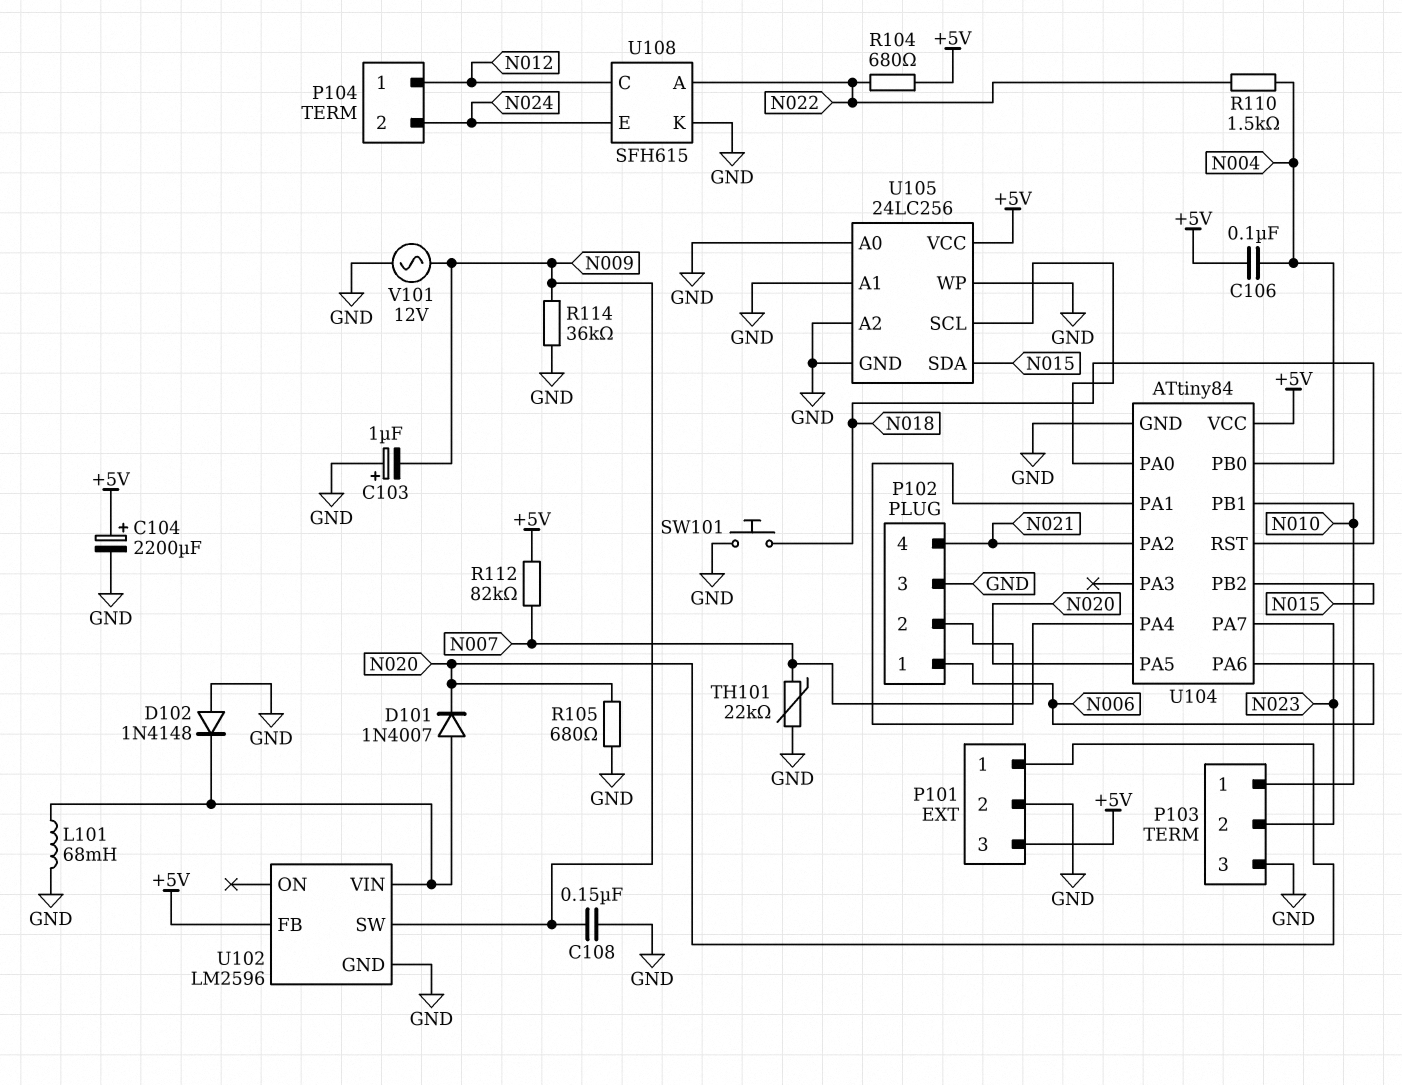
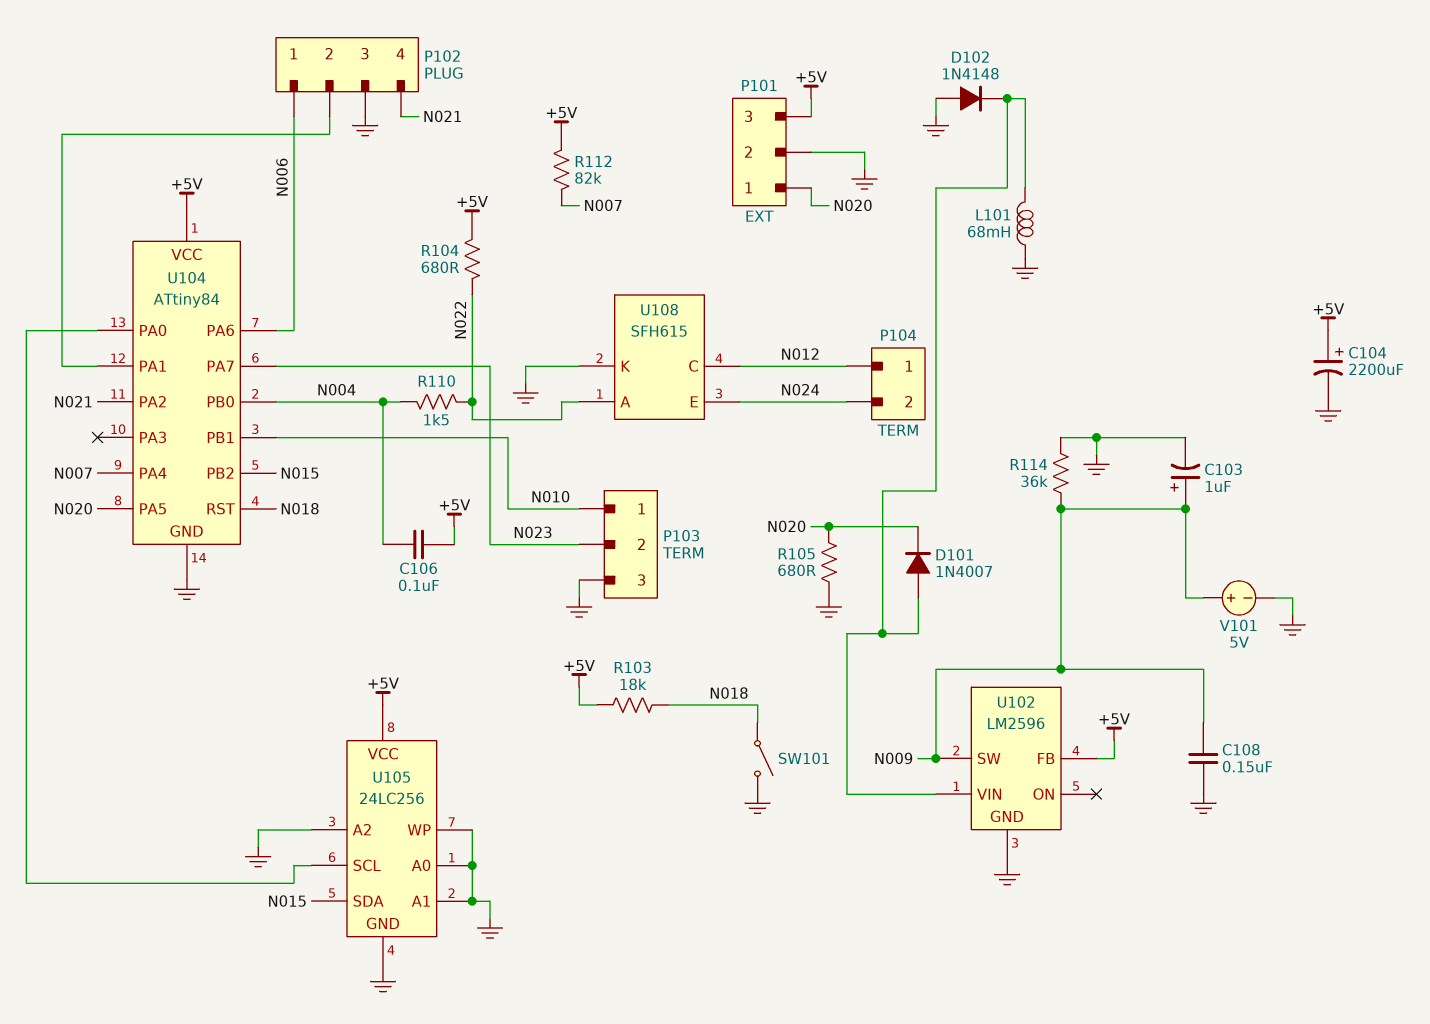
C103: 1uF (plus GND, minus N009) -> 1uF (plus N009, minus GND)
R103: none -> 18k (+5V, N018)
SW101: button (GND, N018) -> switch (GND, N018)
TH101: 22k (GND, N007) -> none
V101: AC 12V (GND, N009) -> 5V (plus N009, minus GND)

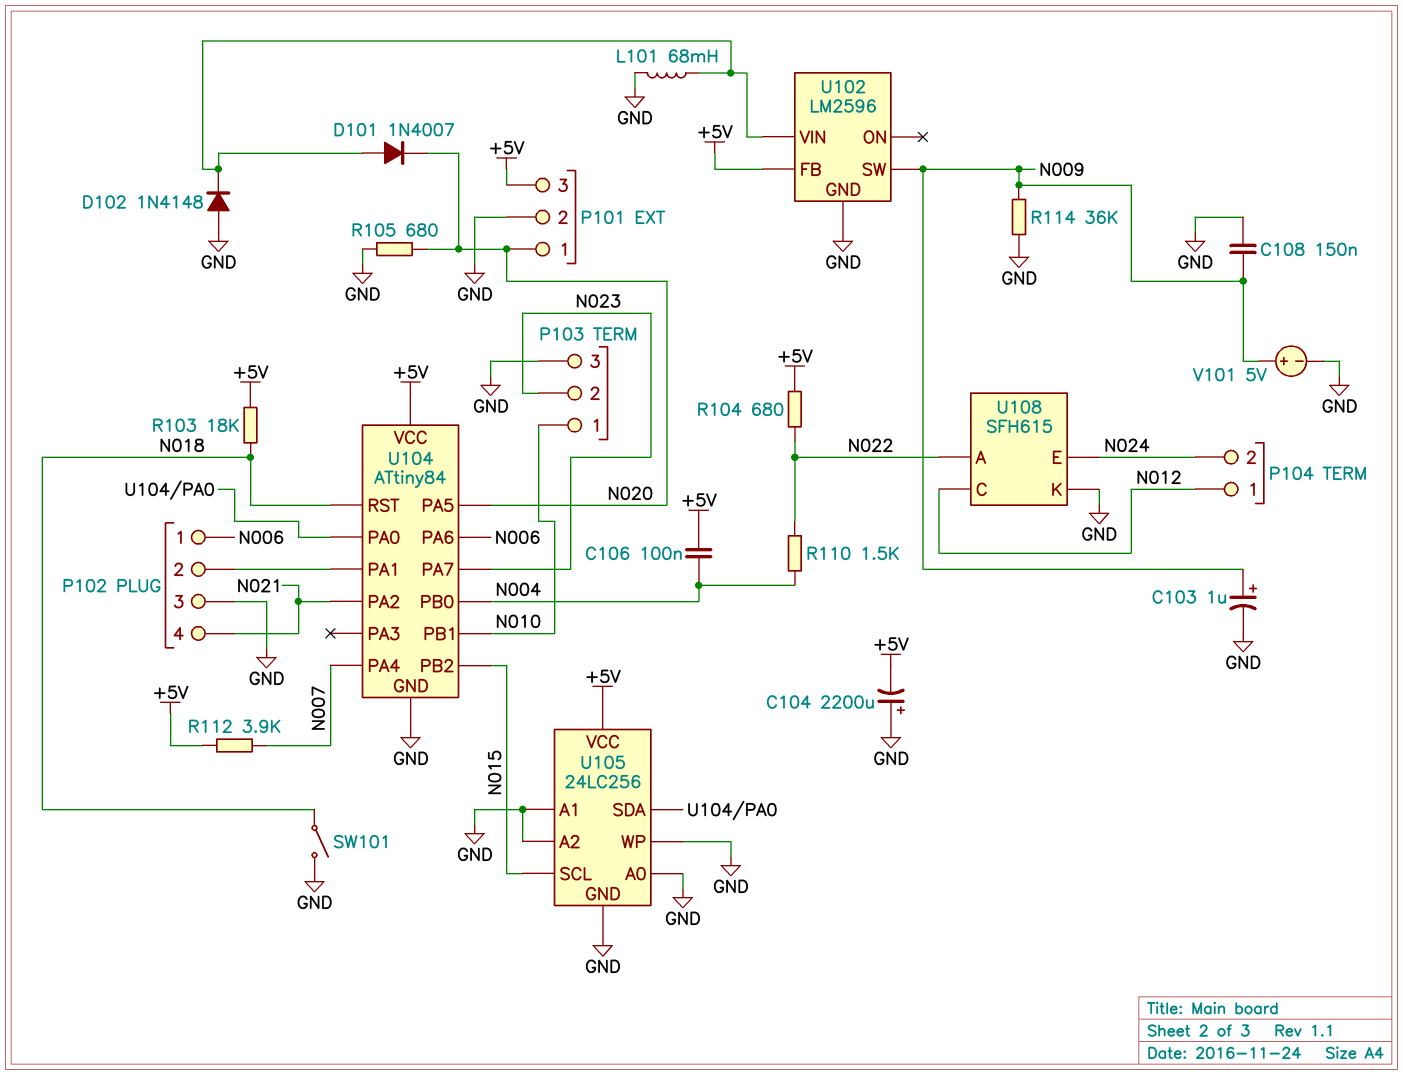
C104: 2200uF (plus +5V, minus GND) -> 2200uF (plus GND, minus +5V)
R112: 82k (+5V, N007) -> 3.9k (+5V, N007)
U105 pin SCL: U104/PA0 -> N015
U105 pin SDA: N015 -> U104/PA0

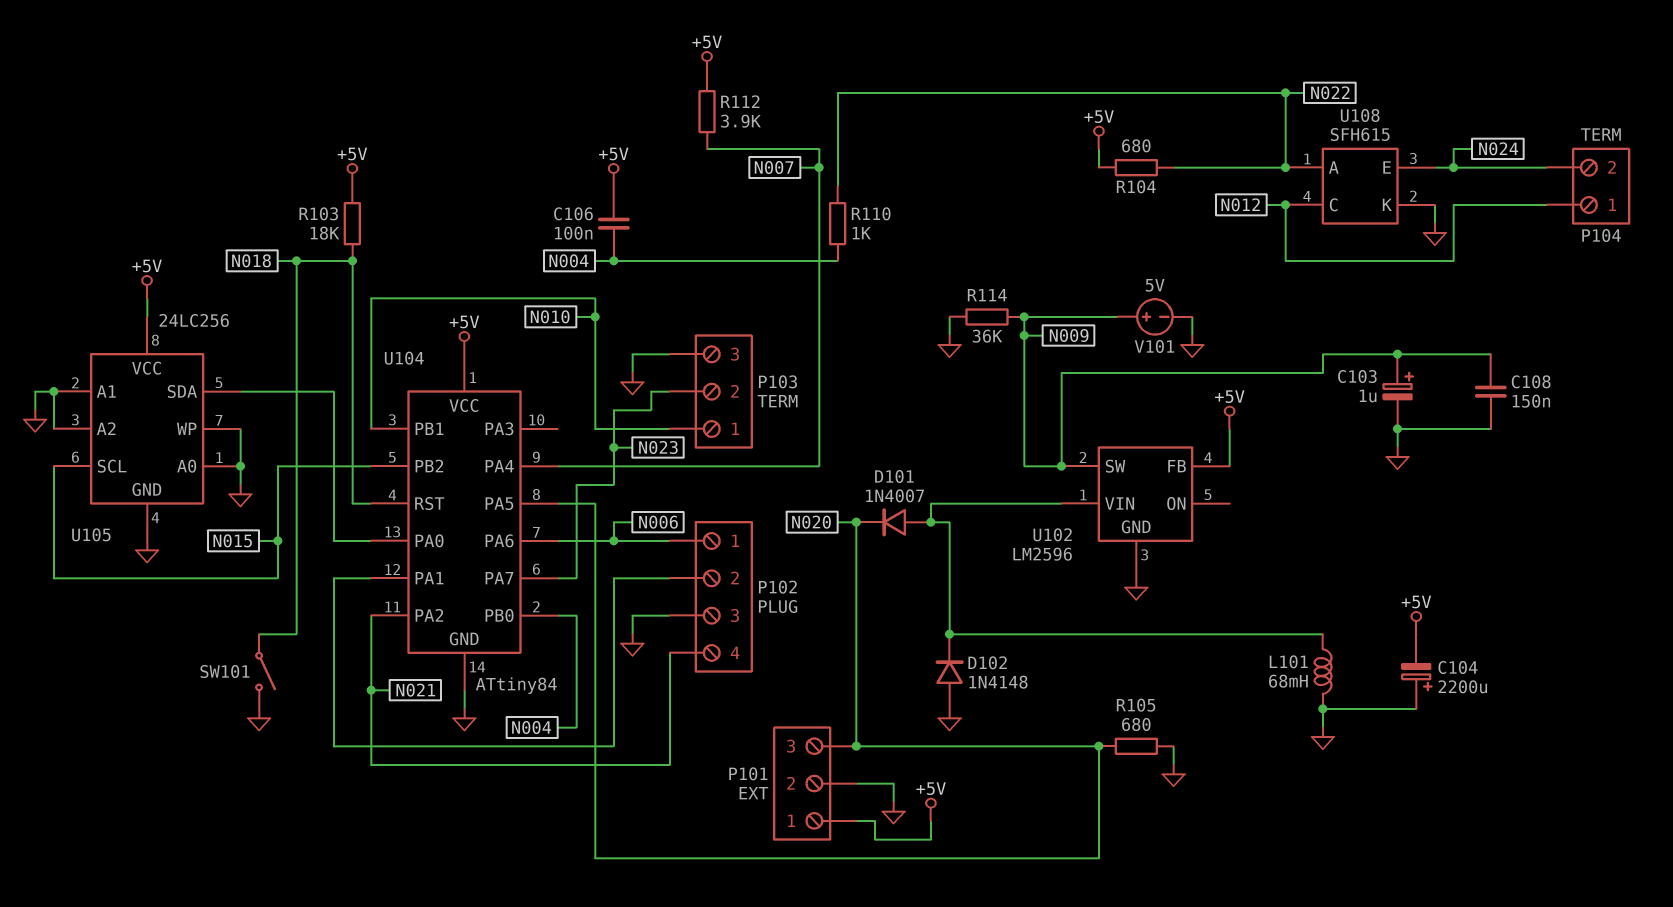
P101 pin 1: N020 -> +5V
P101 pin 3: +5V -> N020
R110: 1.5k (N004, N022) -> 1k (N004, N022)

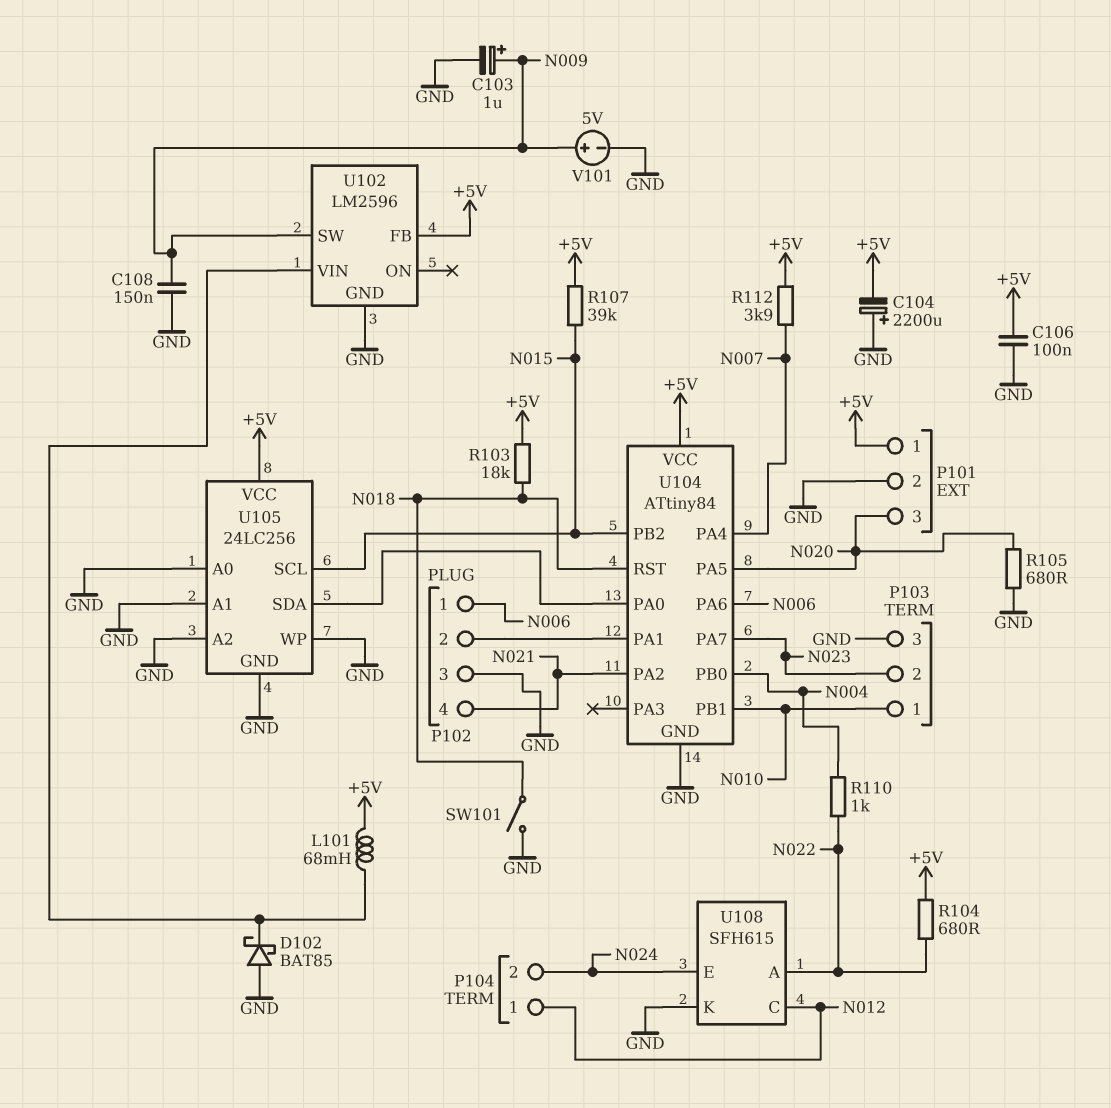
C106: 100nF (+5V, N004) -> 100nF (+5V, GND)
D101: diode 1N4007 (A U102/VIN, K N020) -> none
D102: diode 1N4148 (A GND, K U102/VIN) -> schottky BAT85 (A GND, K U102/VIN)
L101: 68mH (GND, U102/VIN) -> 68mH (+5V, U102/VIN)
R107: none -> 39k (+5V, N015)
R114: 36k (GND, N009) -> none

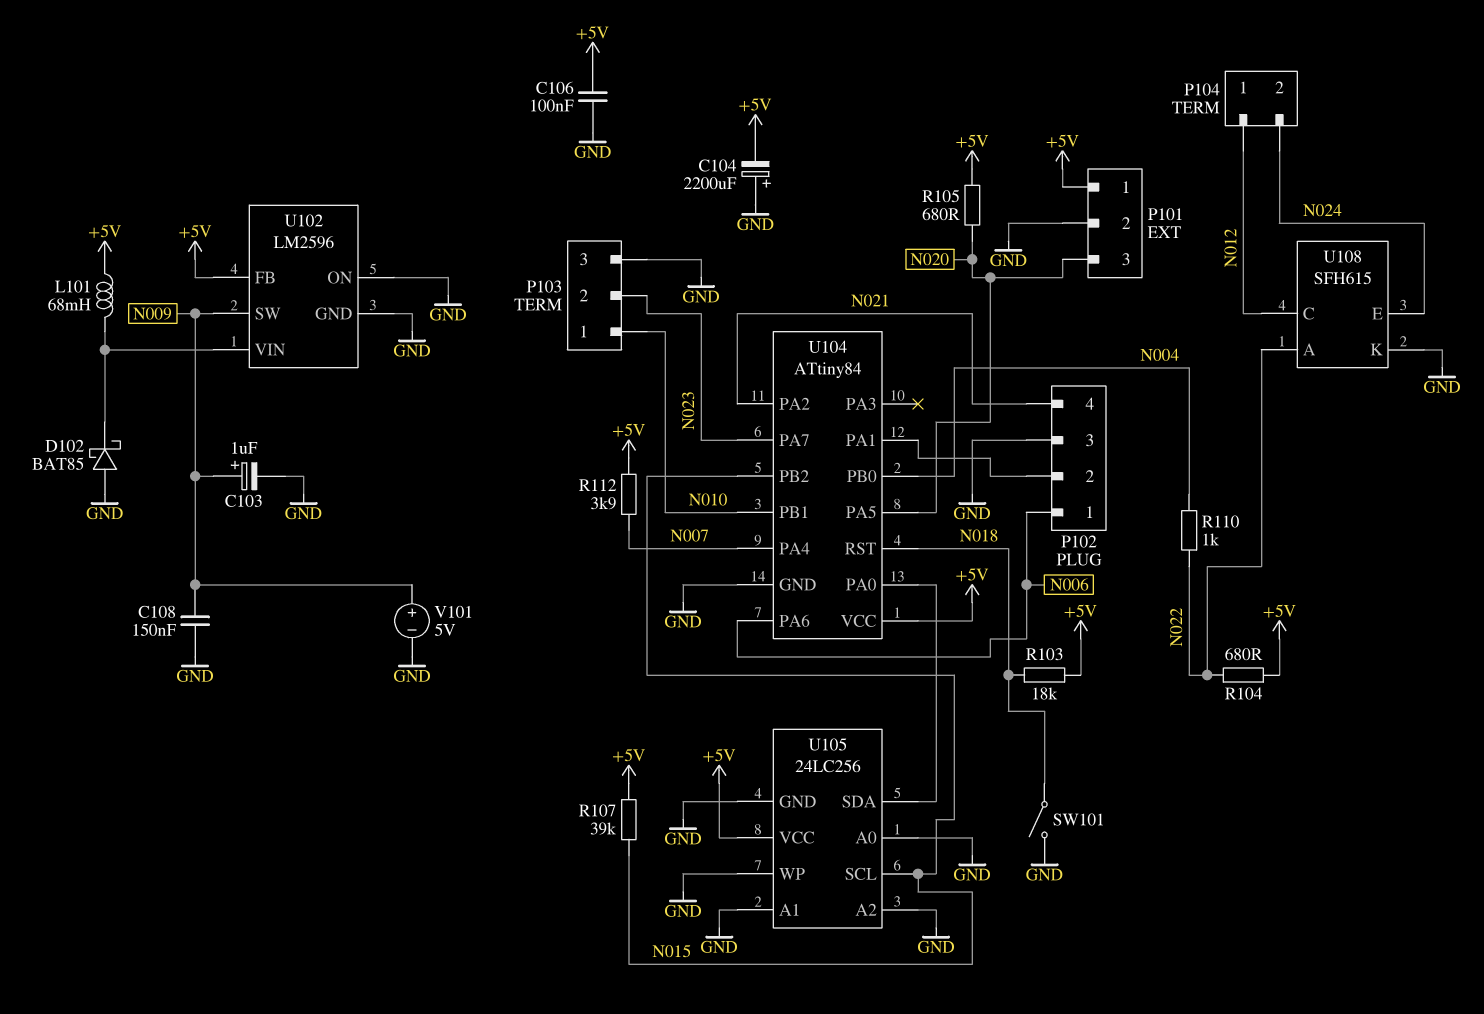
R105: 680 (GND, N020) -> 680 (+5V, N020)
U102 pin ON: none -> GND

